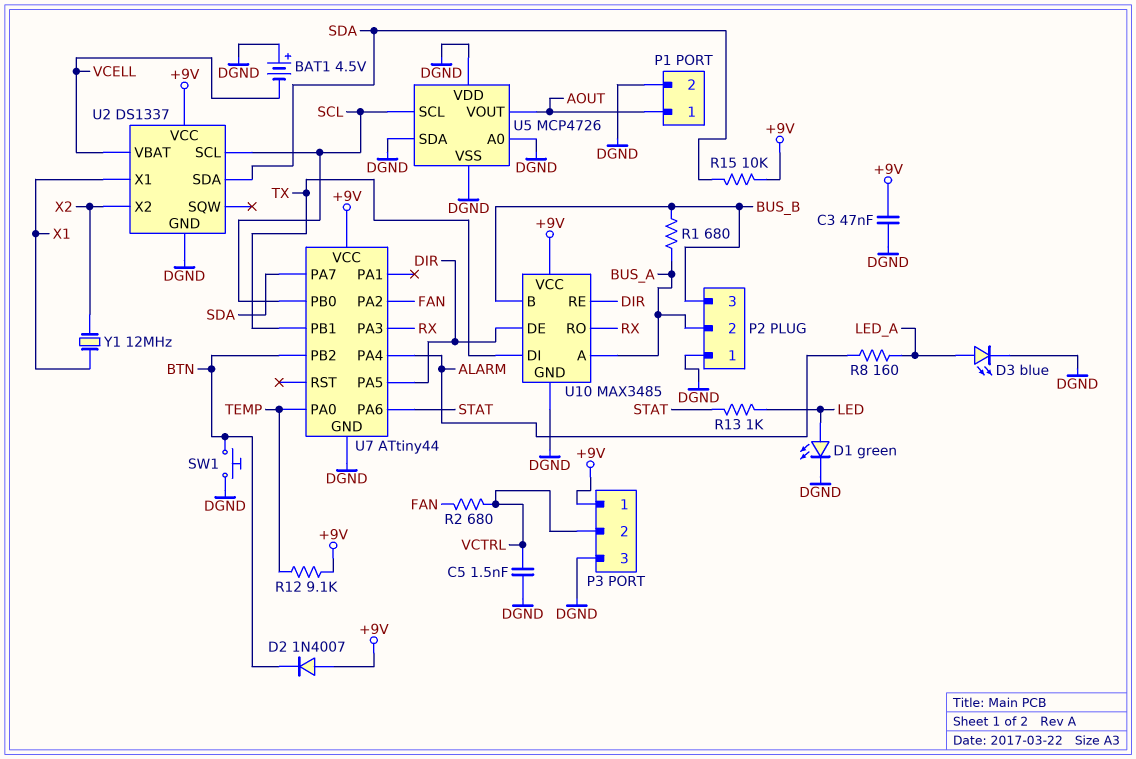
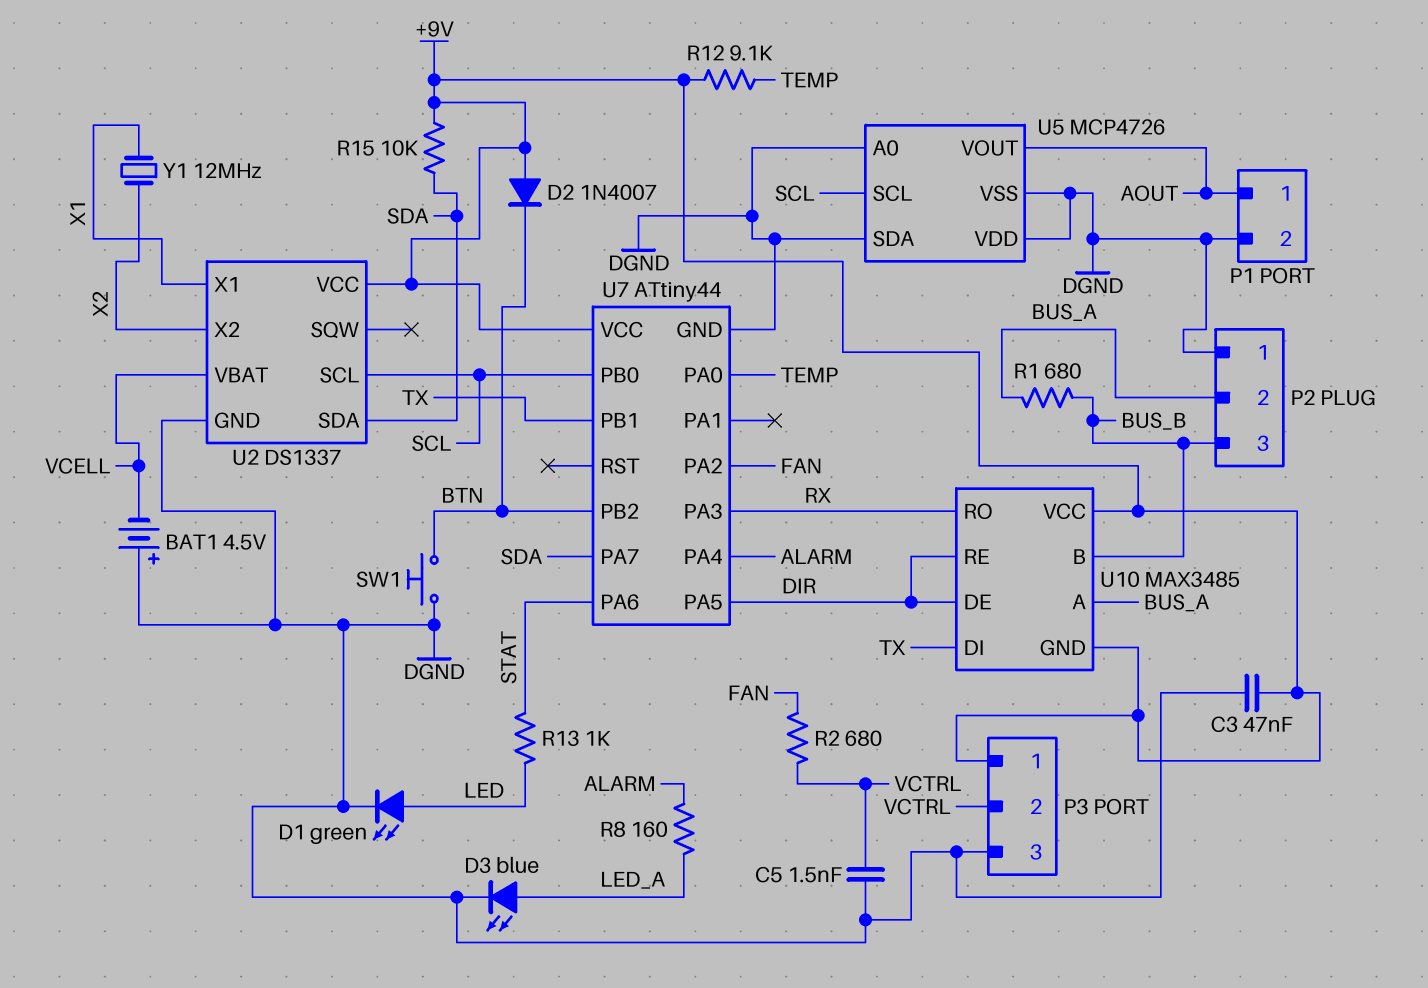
U10 pin GND: DGND -> +9V

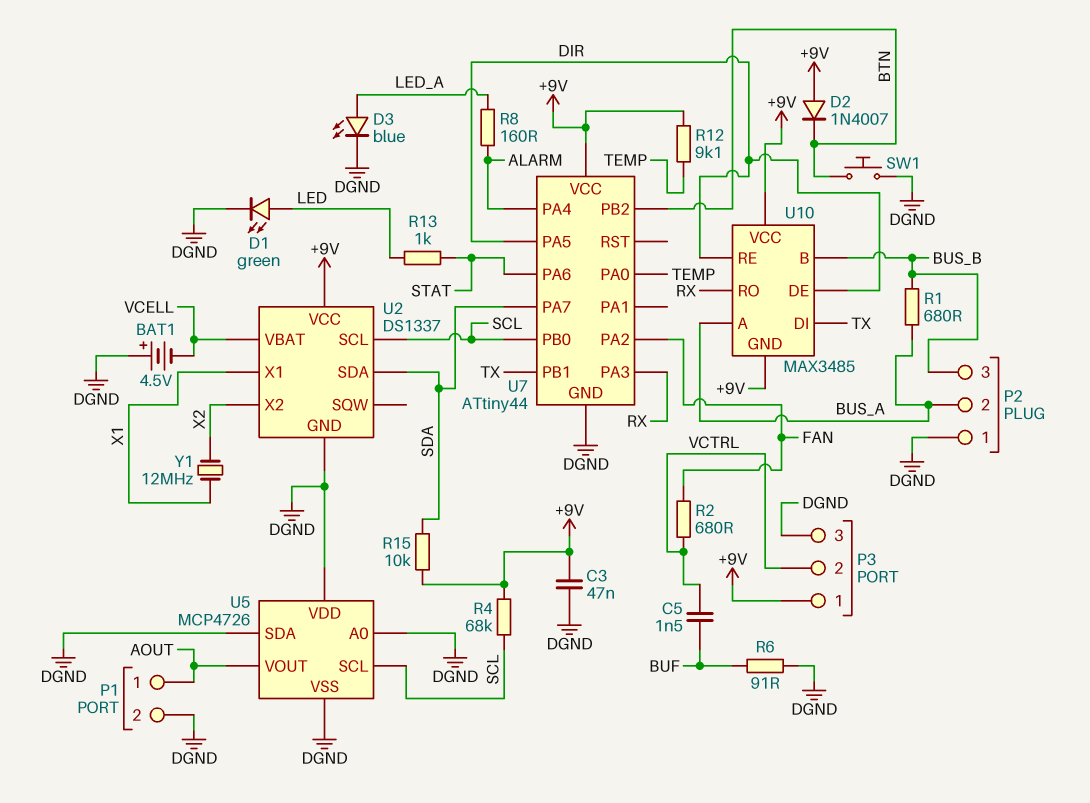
C5: 1.5nF (DGND, VCTRL) -> 1.5nF (BUF, VCTRL)
R4: none -> 68k (+9V, SCL)
R6: none -> 91 (BUF, DGND)

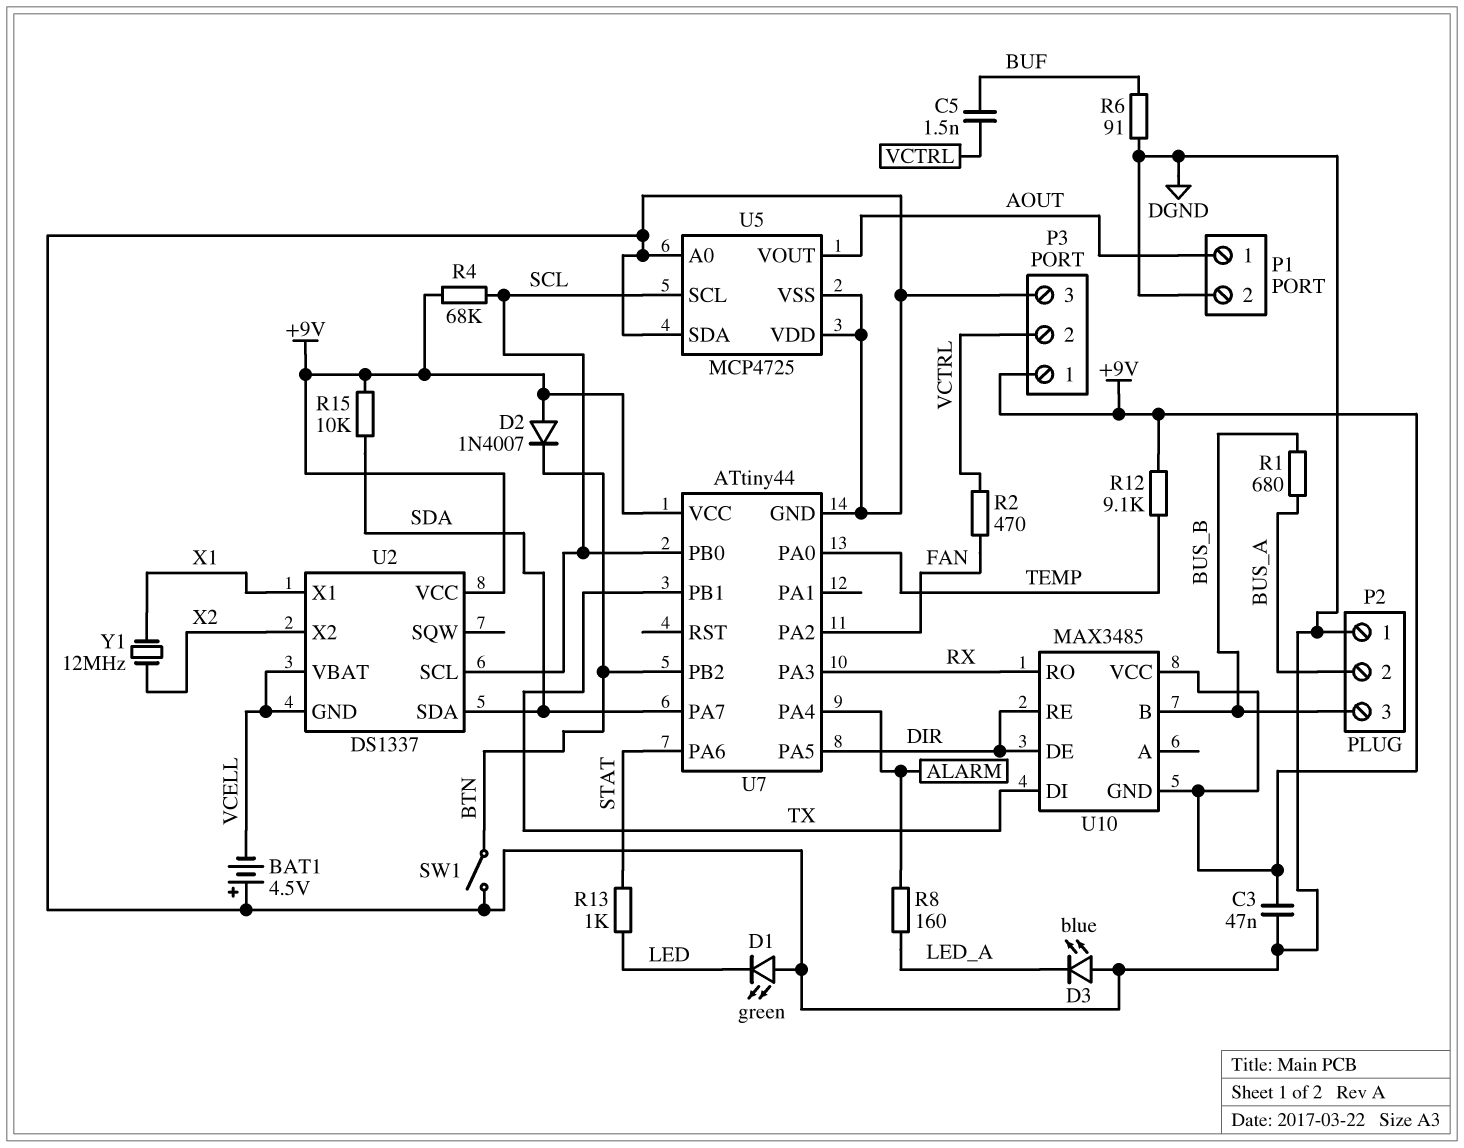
D1: LED green (A LED, K DGND) -> LED green (A DGND, K LED)
D3: LED blue (A LED_A, K DGND) -> LED blue (A DGND, K LED_A)
R2: 680 (FAN, VCTRL) -> 470 (FAN, VCTRL)
SW1: button (BTN, DGND) -> switch (BTN, DGND)
U2 pin GND: DGND -> VCELL
U5: MCP4726 -> MCP4725
U10 pin A: BUS_A -> none

